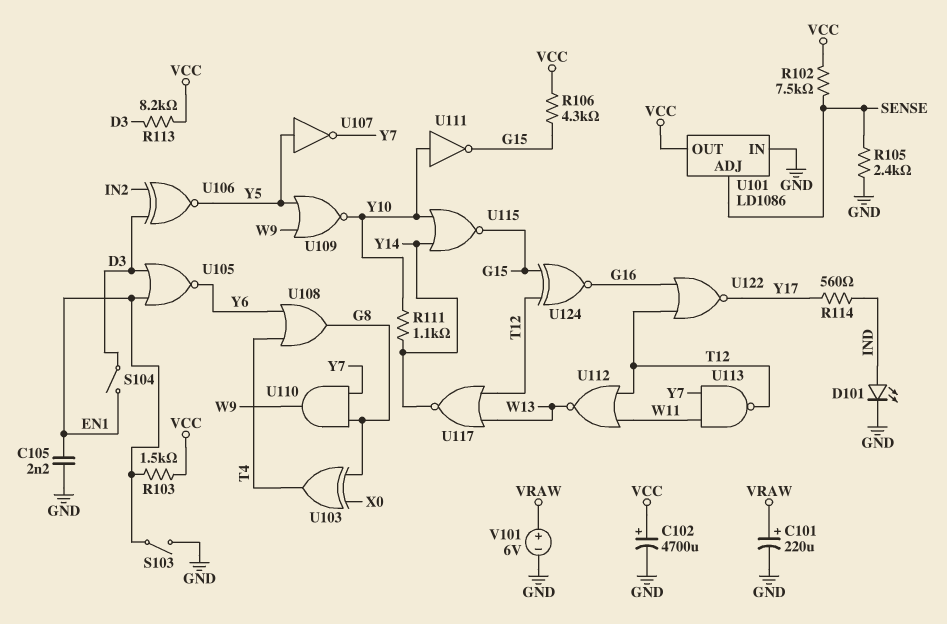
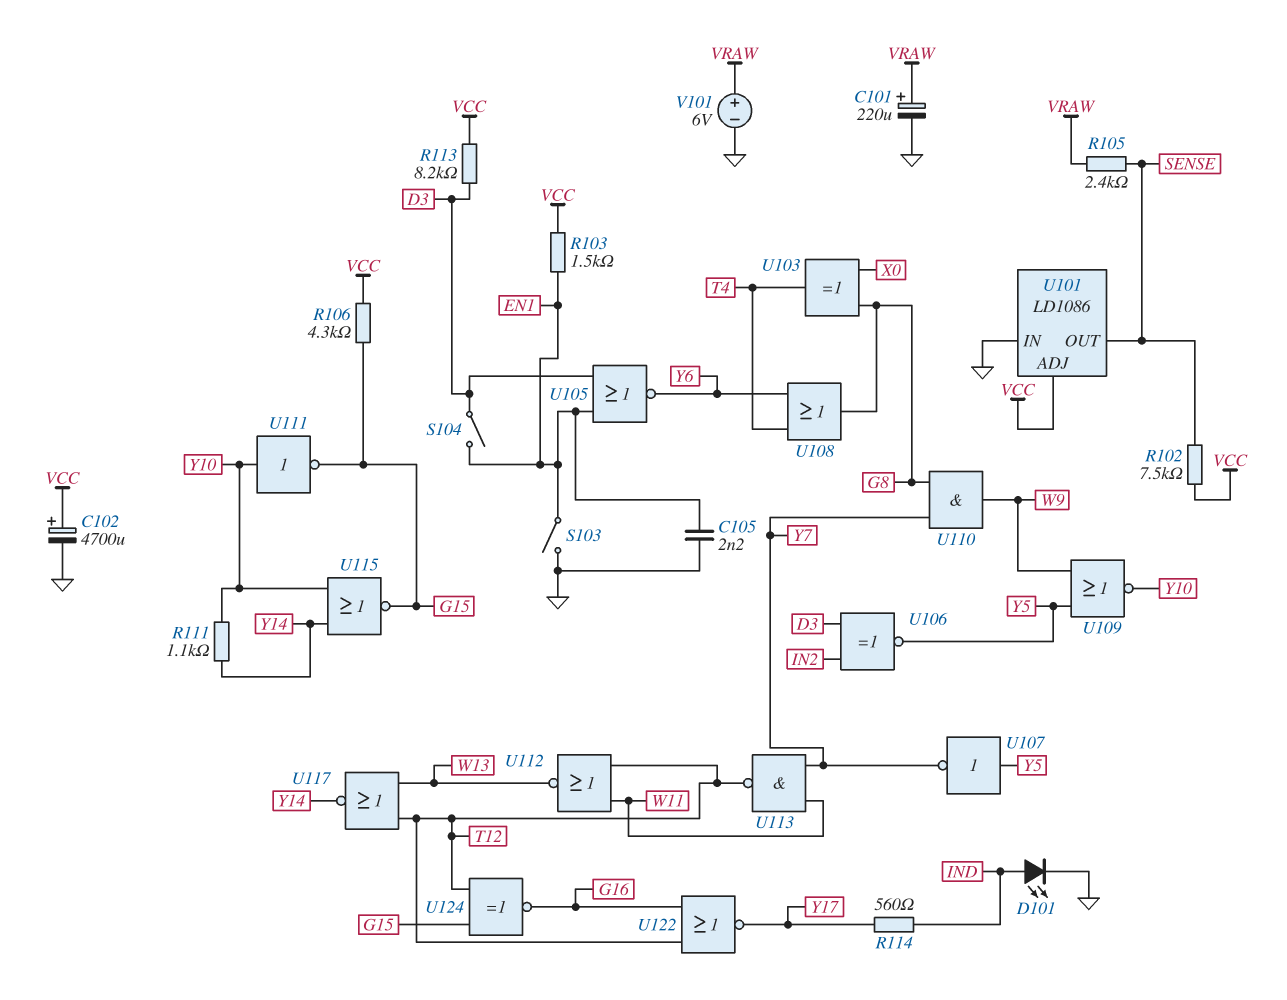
R105: 2.4k (GND, SENSE) -> 2.4k (SENSE, VRAW)
U101 pin ADJ: SENSE -> VCC
U101 pin OUT: VCC -> SENSE

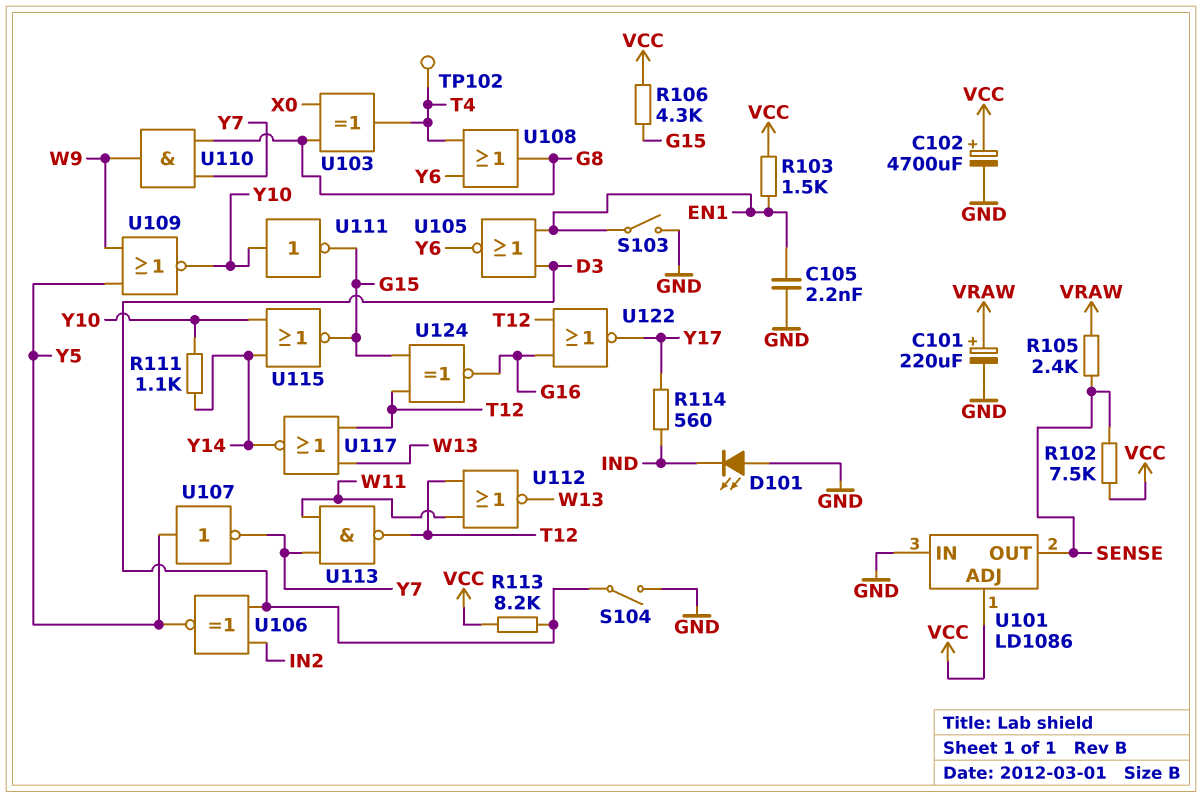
D101: LED (A IND, K GND) -> LED (A GND, K IND)
S104: switch (D3, EN1) -> switch (D3, GND)
TP102: none -> test point (T4)
V101: 6V (plus VRAW, minus GND) -> none

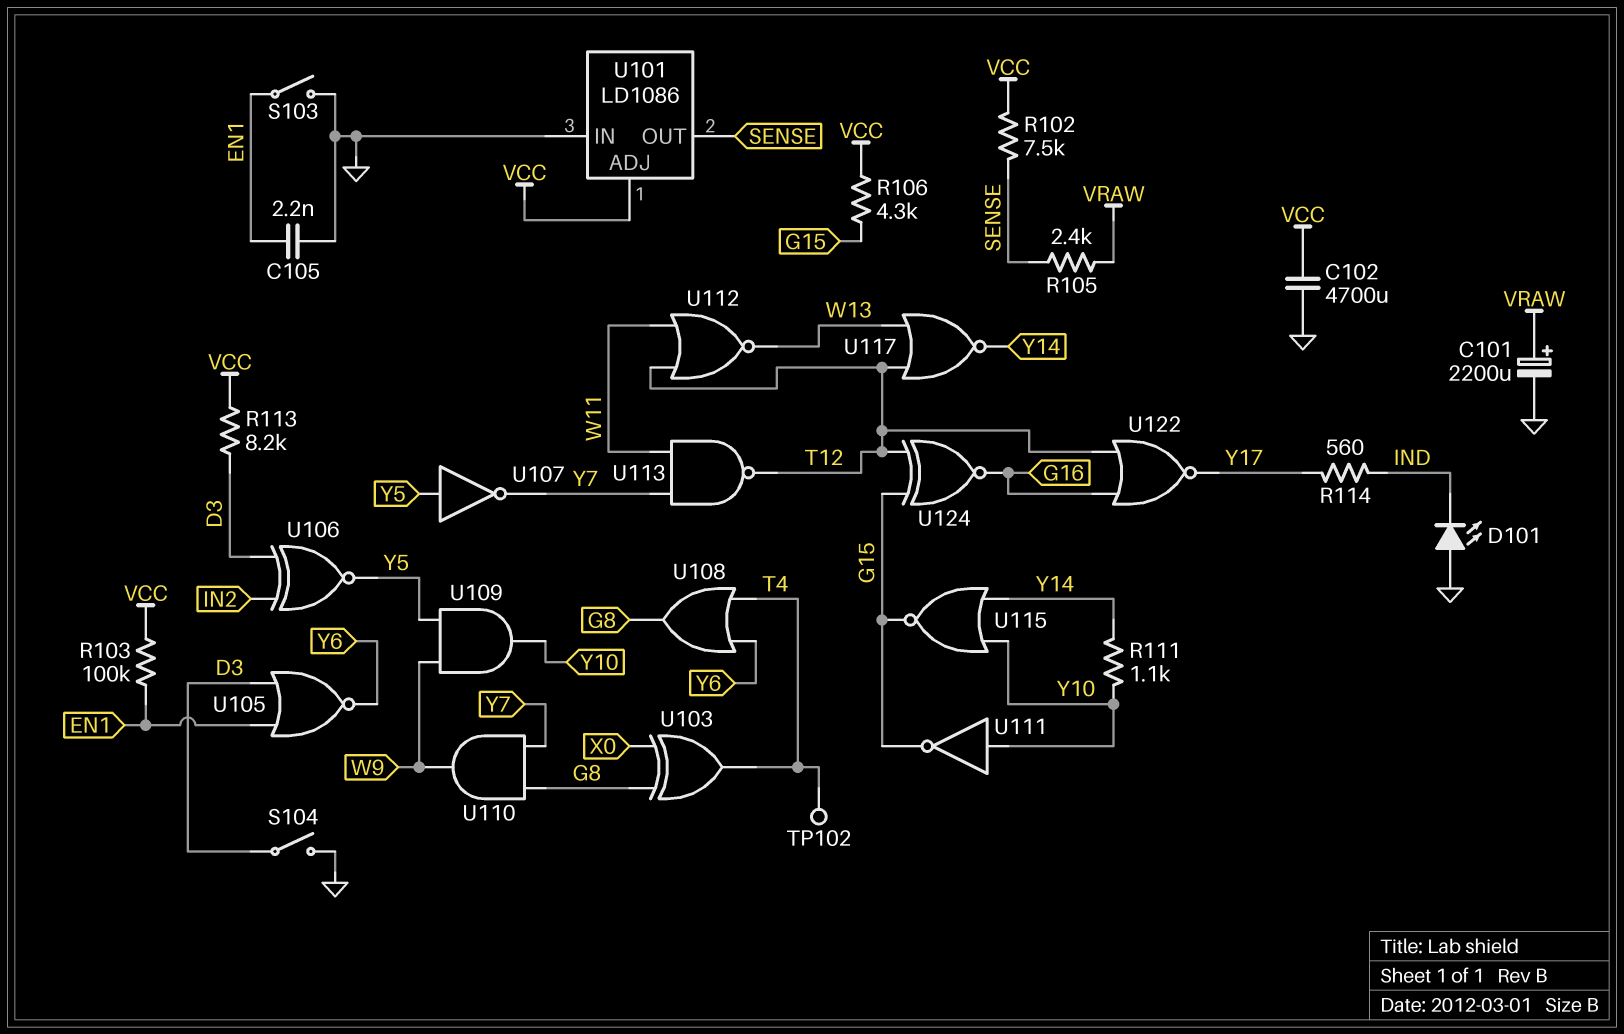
C101: 220uF (plus VRAW, minus GND) -> 2200uF (plus VRAW, minus GND)
C102: 4700uF (plus VCC, minus GND) -> 4700uF (GND, VCC)
R103: 1.5k (EN1, VCC) -> 100k (EN1, VCC)
U109: NOR (in W9, in Y5, out Y10) -> AND (in W9, in Y5, out Y10)

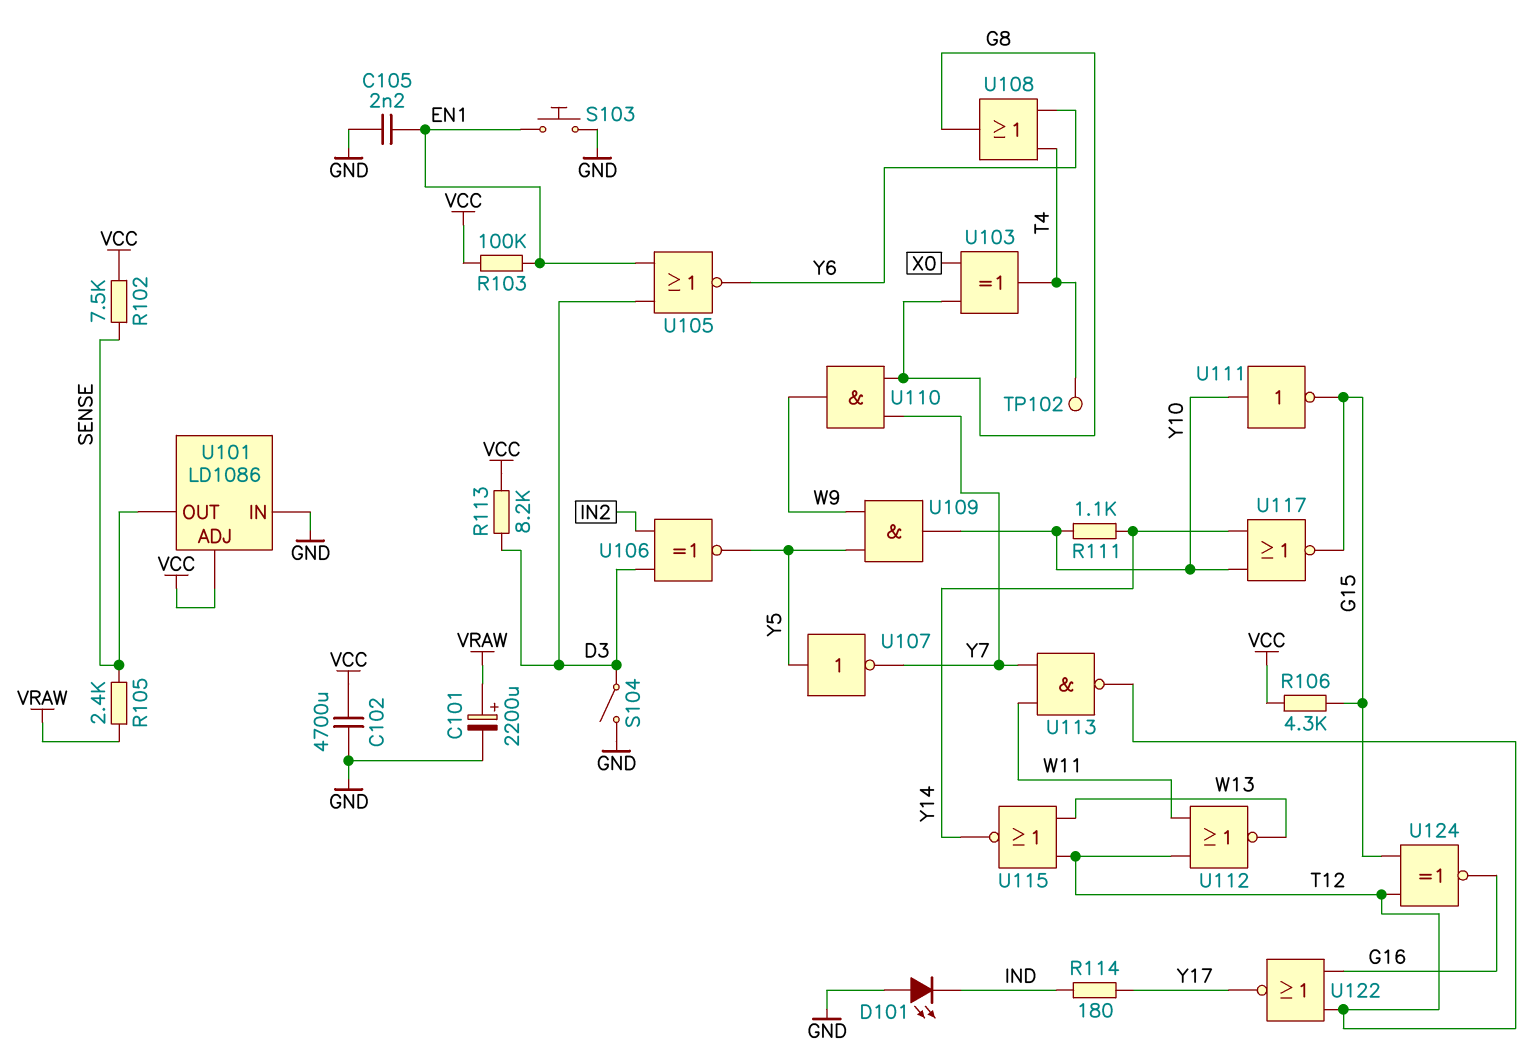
R114: 560 (IND, Y17) -> 180 (IND, Y17)
S103: switch (EN1, GND) -> button (EN1, GND)
U115: NOR (in Y10, in Y14, out G15) -> NOR (in T12, in W13, out Y14)
U117: NOR (in T12, in W13, out Y14) -> NOR (in Y10, in Y14, out G15)

